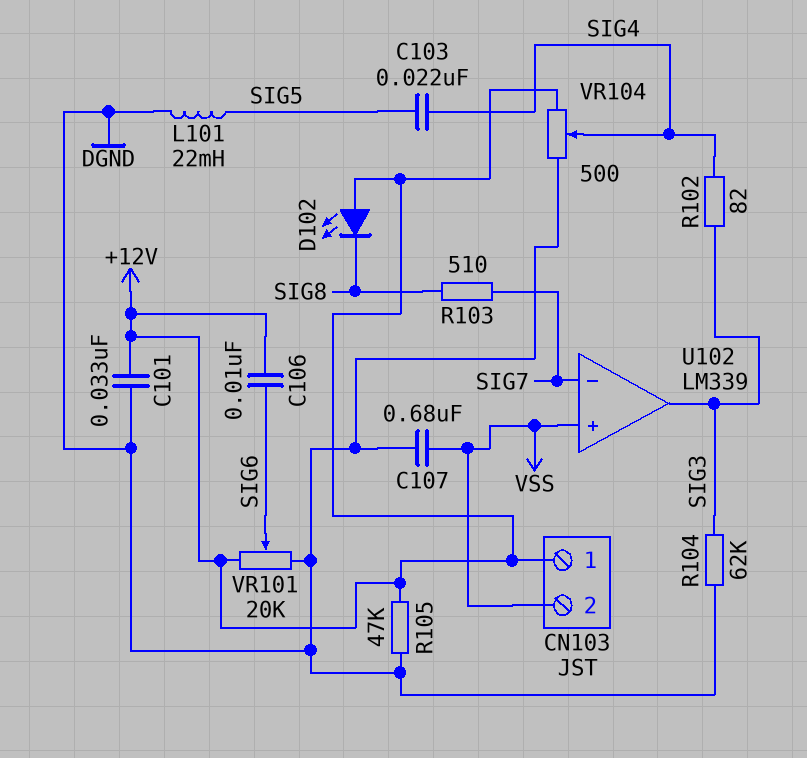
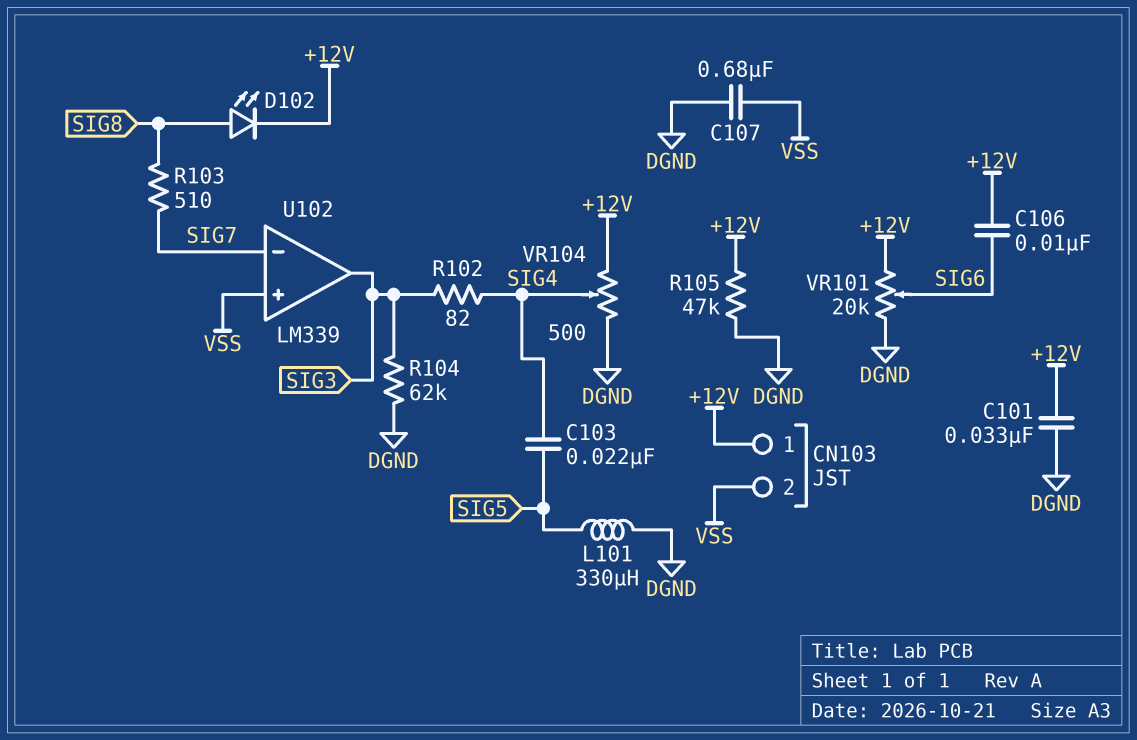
D102: LED (A +12V, K SIG8) -> LED (A SIG8, K +12V)
L101: 22mH (DGND, SIG5) -> 330uH (DGND, SIG5)

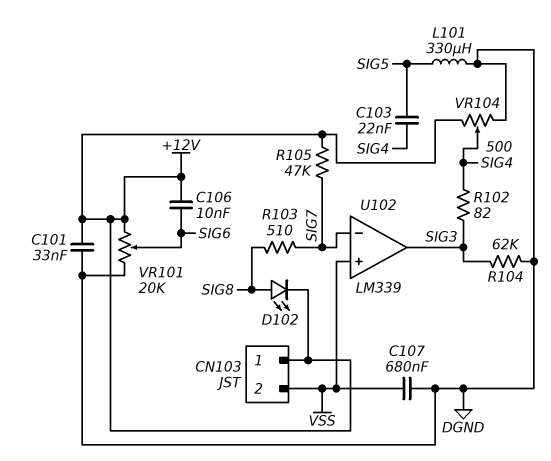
R105: 47k (+12V, DGND) -> 47k (+12V, SIG7)

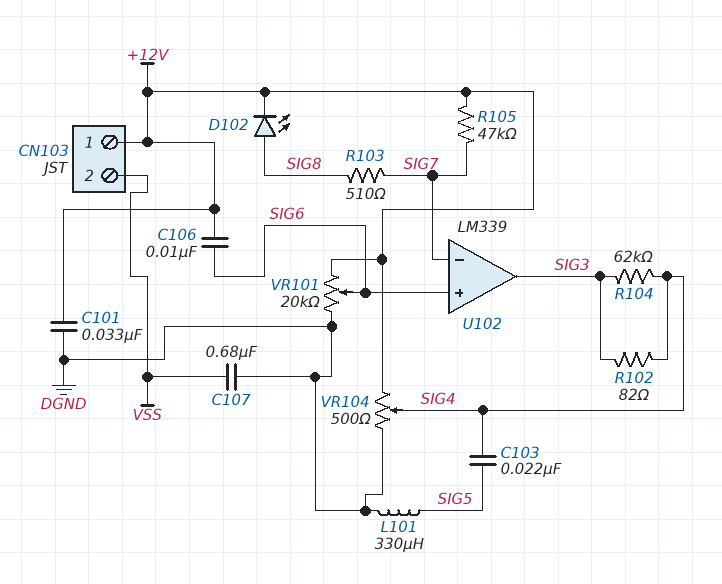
R104: 62k (DGND, SIG3) -> 62k (SIG3, SIG4)
U102 pin in+: VSS -> SIG6

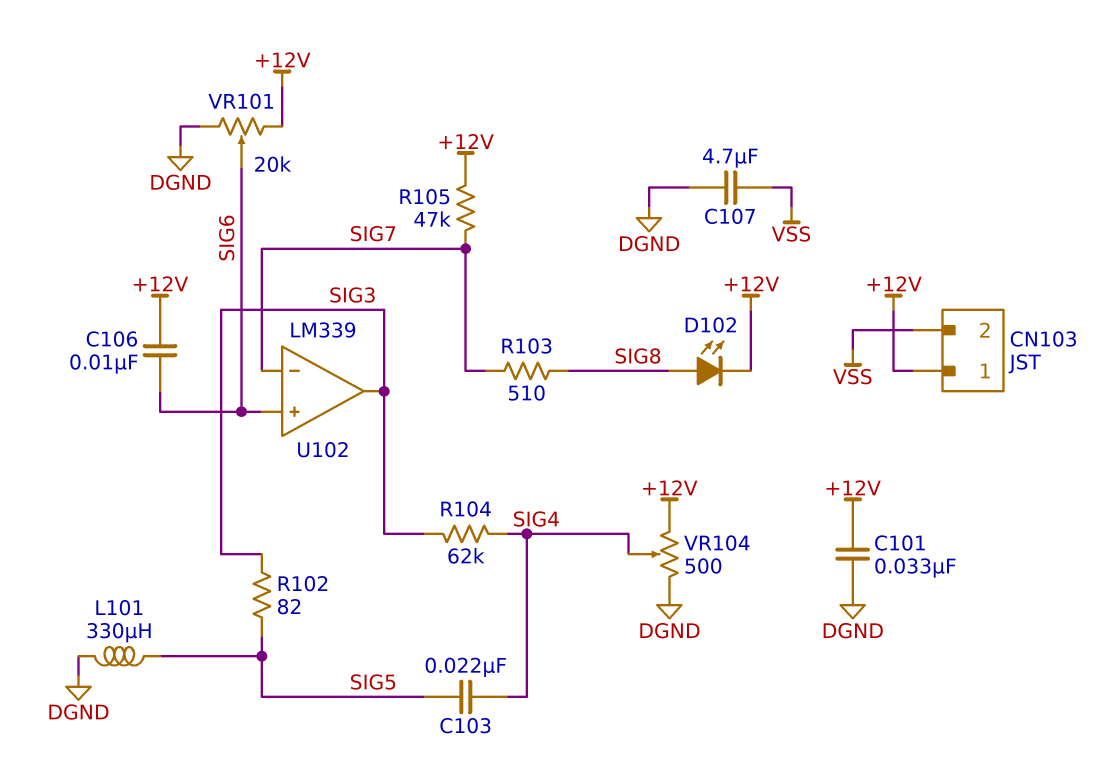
C107: 680nF (DGND, VSS) -> 4.7uF (DGND, VSS)
R102: 82 (SIG3, SIG4) -> 82 (SIG3, SIG5)

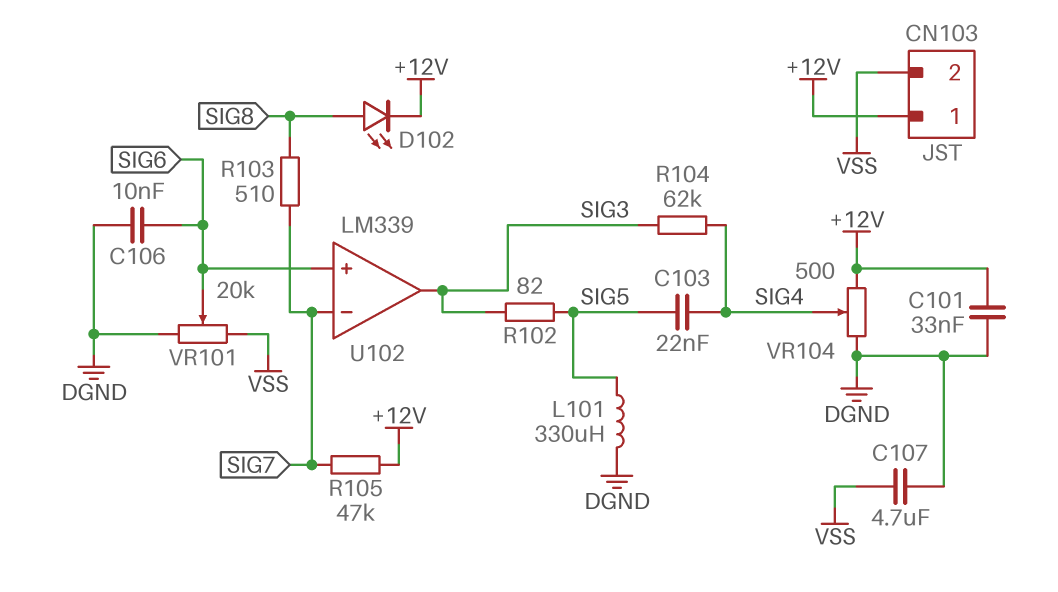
C106: 10nF (+12V, SIG6) -> 10nF (DGND, SIG6)
VR101: 20k (+12V, DGND, wiper SIG6) -> 20k (DGND, VSS, wiper SIG6)

